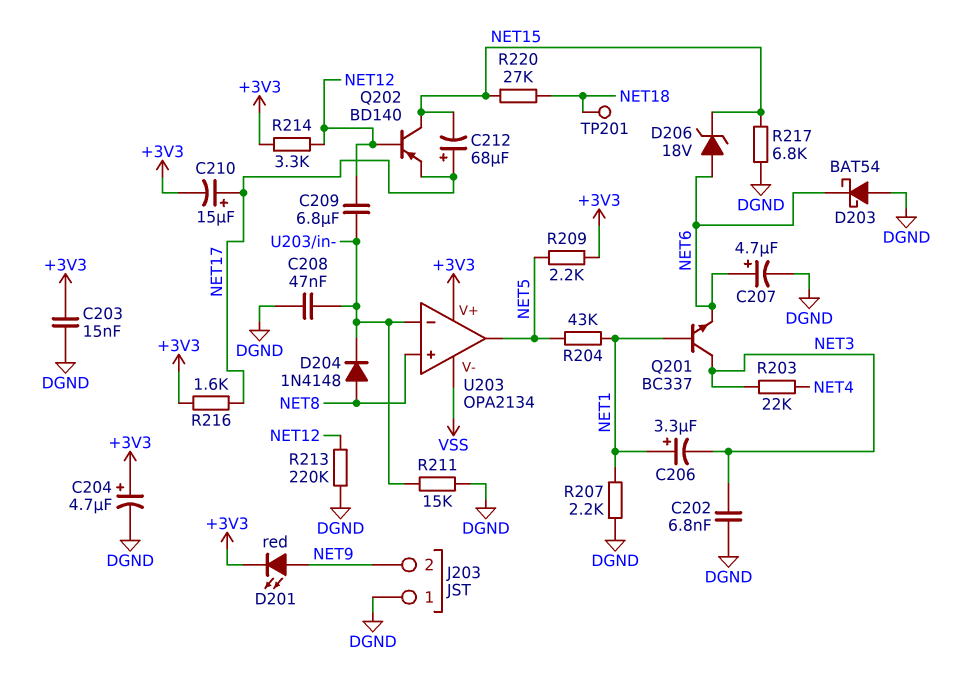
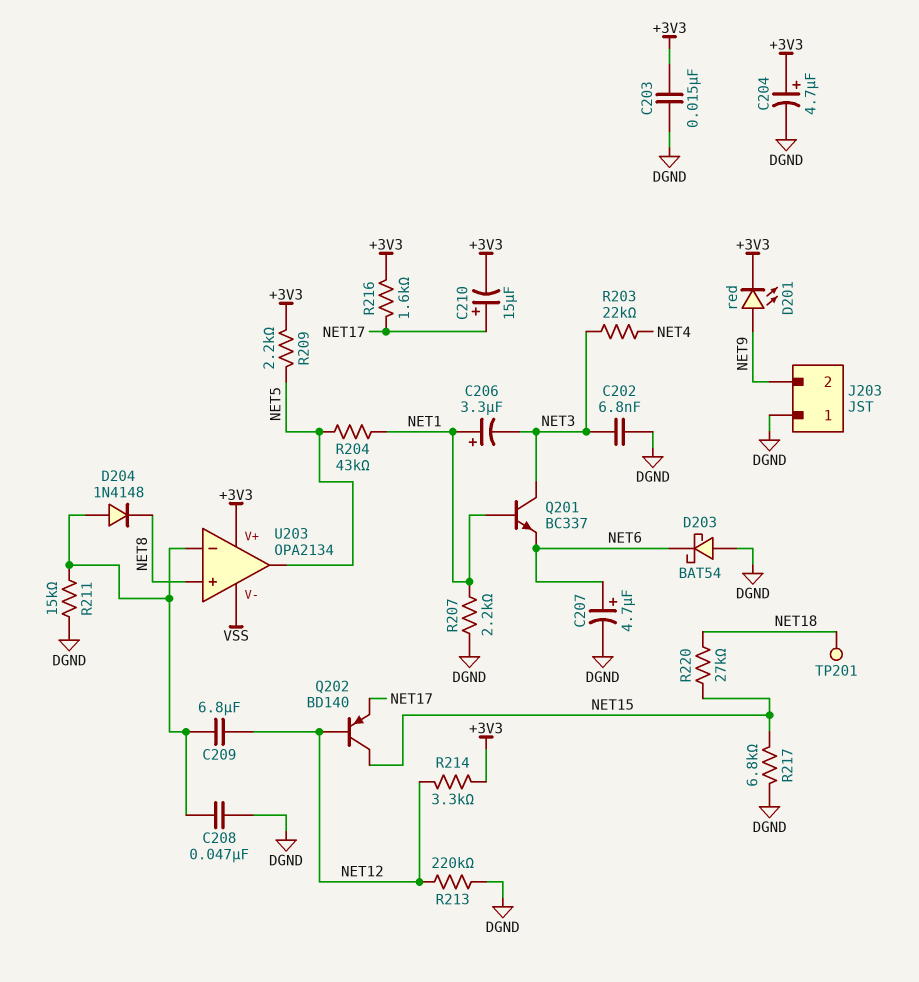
C212: 68uF (plus NET17, minus NET15) -> none
D204: diode 1N4148 (A NET8, K U203/in-) -> diode 1N4148 (A U203/in-, K NET8)
D206: zener 18V (A NET6, K NET15) -> none

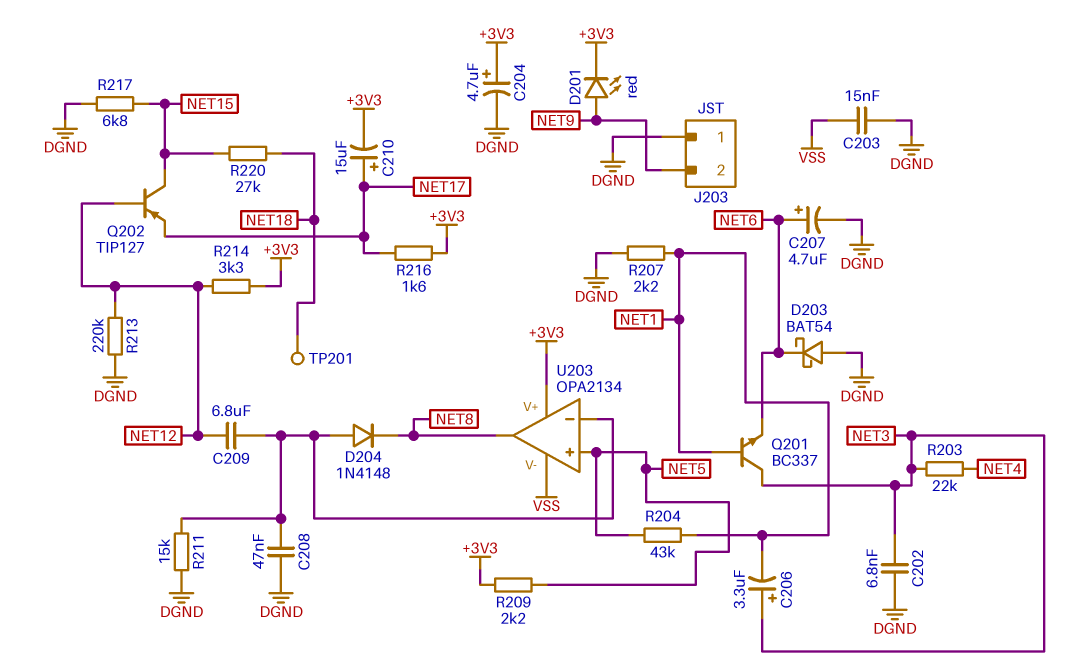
C203: 15nF (+3V3, DGND) -> 15nF (DGND, VSS)
C206: 3.3uF (plus NET1, minus NET3) -> 3.3uF (plus NET3, minus NET1)
Q202: PNP BD140 (B NET12, C NET15, E NET17) -> PNP TIP127 (B NET12, C NET15, E NET17)
U203 pin in+: NET8 -> NET5
U203 pin out: NET5 -> NET8

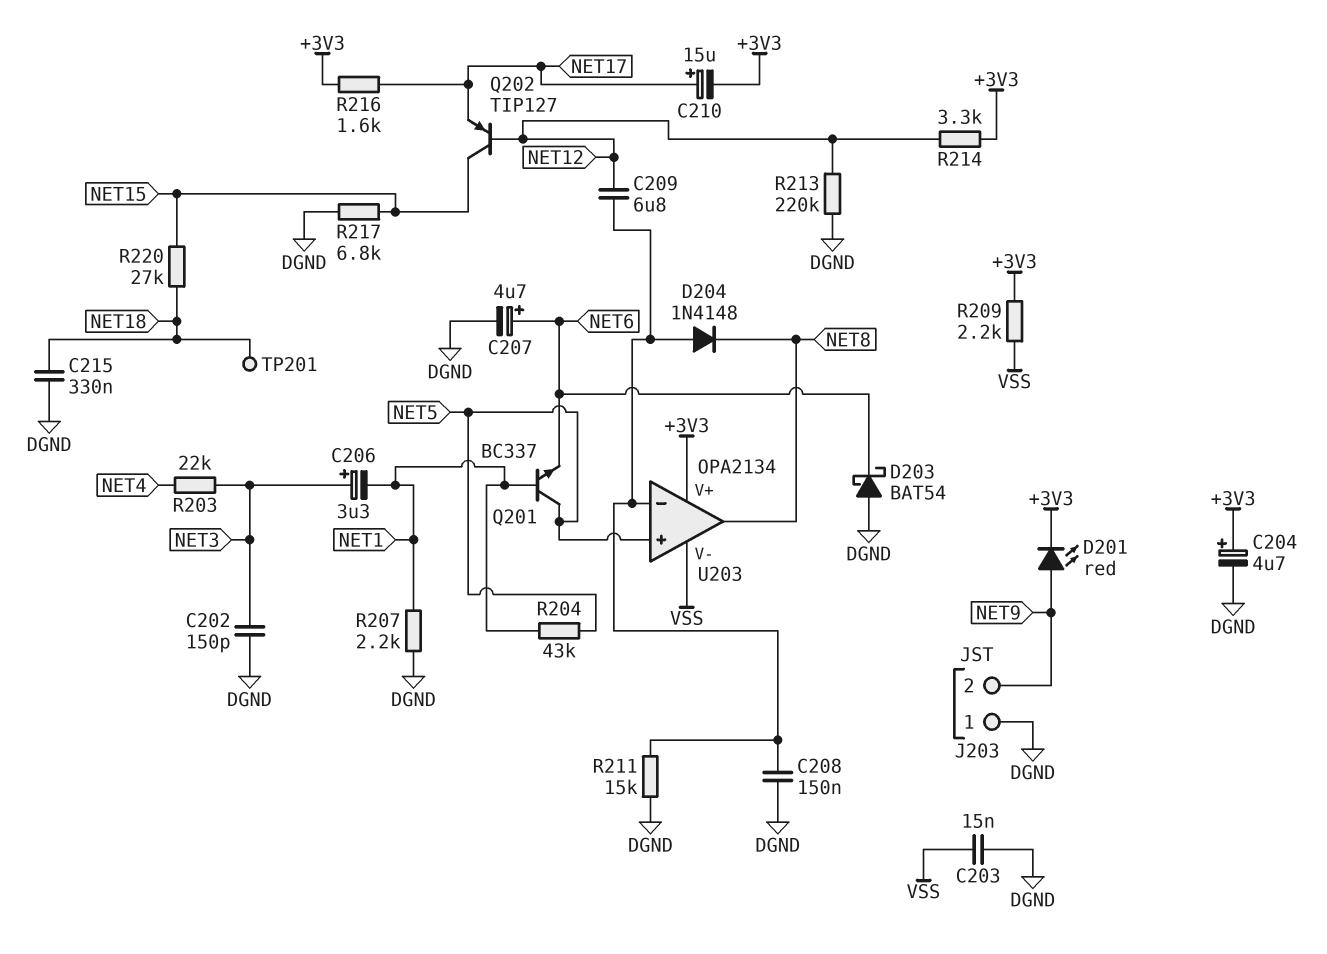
C202: 6.8nF (DGND, NET3) -> 150pF (DGND, NET3)
C208: 47nF (DGND, U203/in-) -> 150nF (DGND, U203/in-)
C215: none -> 330nF (DGND, NET18)
Q201: NPN BC337 (B NET1, C NET3, E NET6) -> NPN BC337 (B NET1, C NET5, E NET6)
R209: 2.2k (+3V3, NET5) -> 2.2k (+3V3, VSS)

